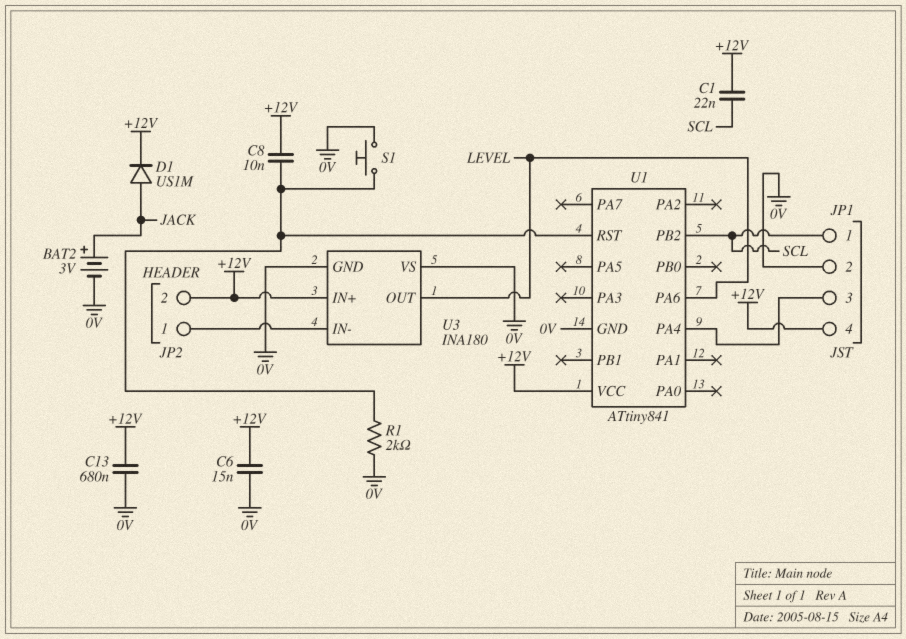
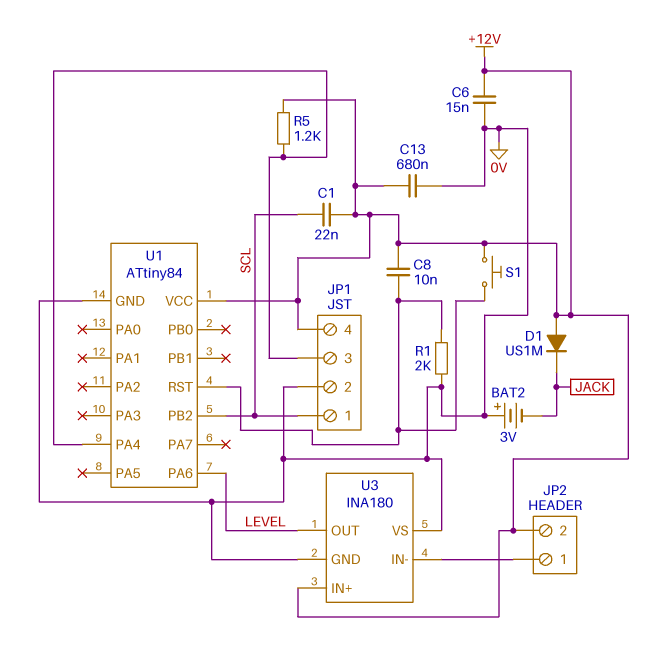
BAT2: 3V (plus JACK, minus 0V) -> 3V (plus 0V, minus JACK)
D1: diode US1M (A JACK, K +12V) -> diode US1M (A +12V, K JACK)
R5: none -> 1.2k (+12V, JP1/3)
S1: button (0V, U1/RST) -> button (+12V, U1/RST)
U1: ATtiny841 -> ATtiny84

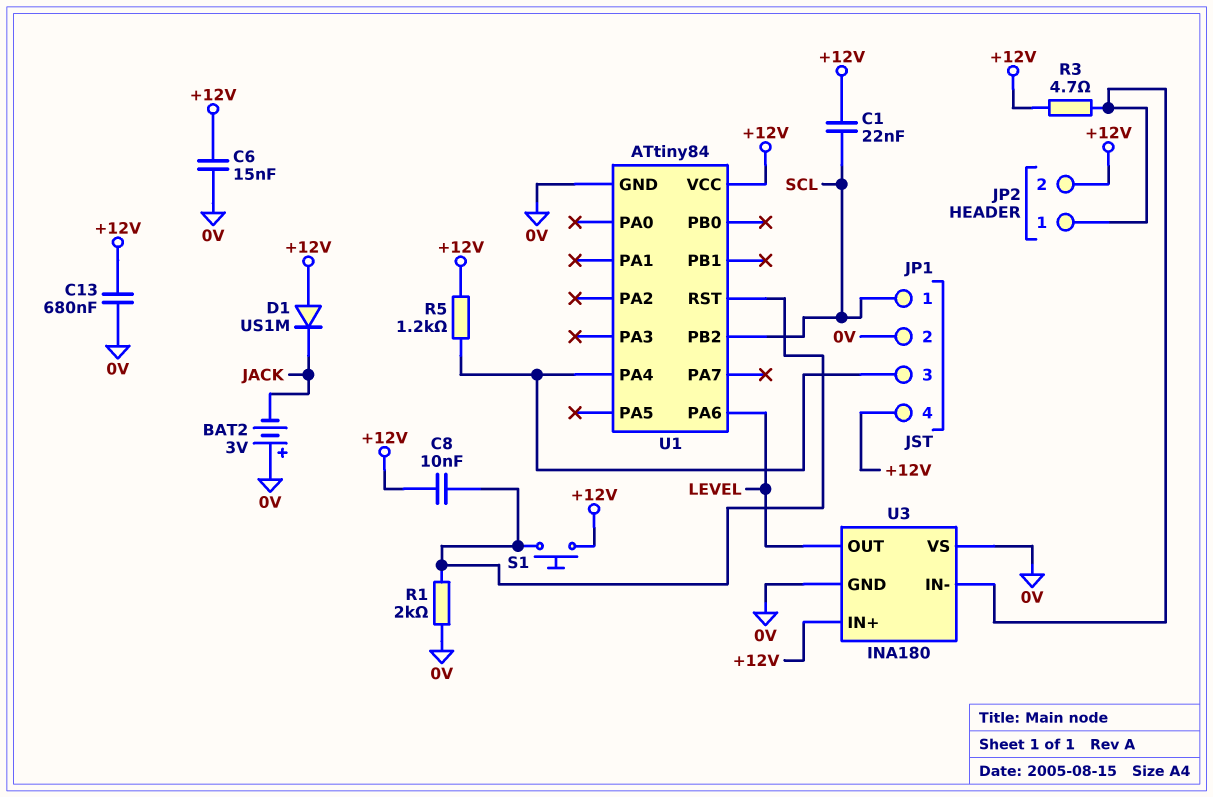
R3: none -> 4.7 (+12V, JP2/1)

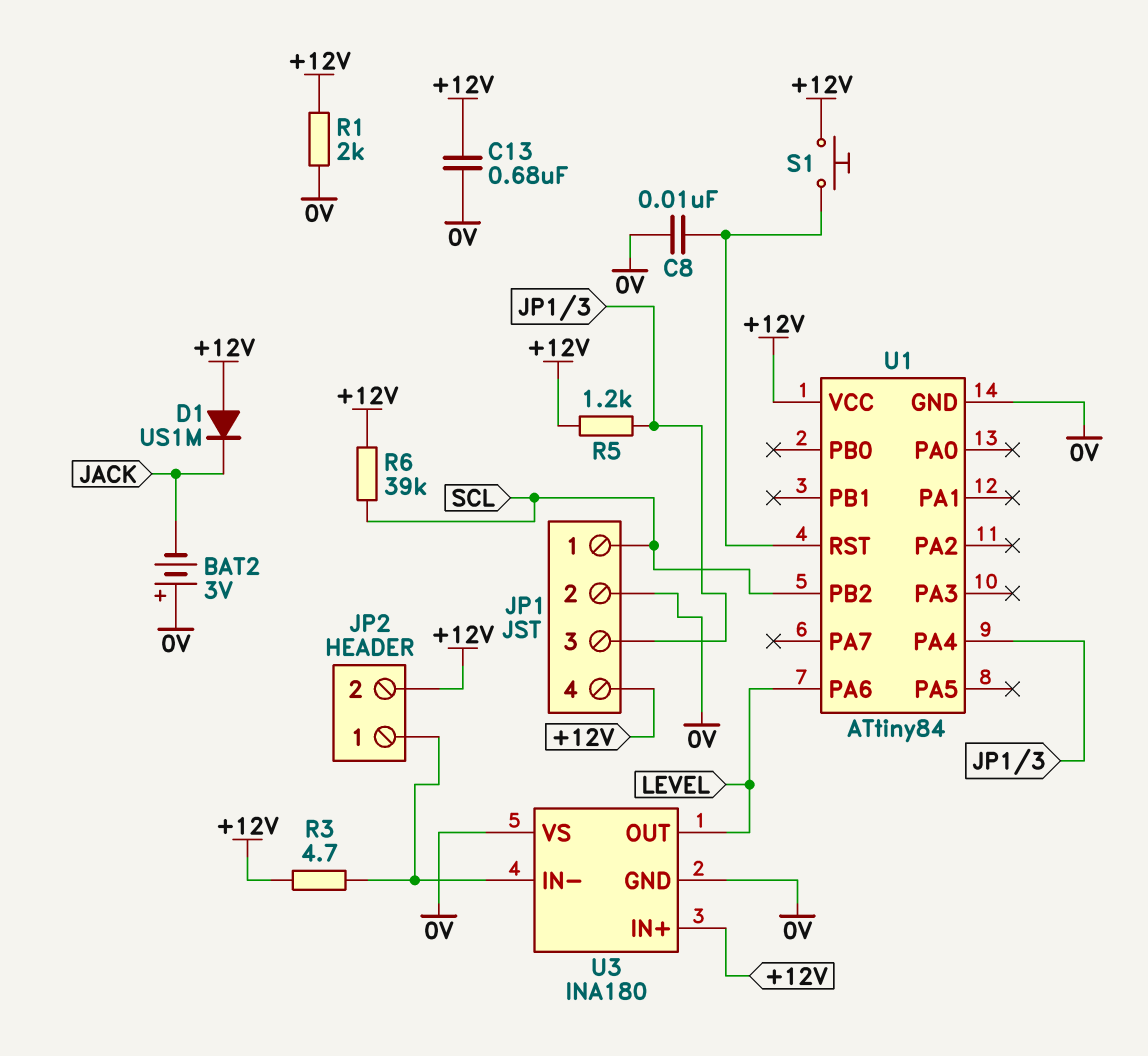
C1: 22nF (+12V, SCL) -> none
C6: 15nF (+12V, 0V) -> none
C8: 10nF (+12V, U1/RST) -> 10nF (0V, U1/RST)
R1: 2k (0V, U1/RST) -> 2k (+12V, 0V)
R6: none -> 39k (+12V, SCL)

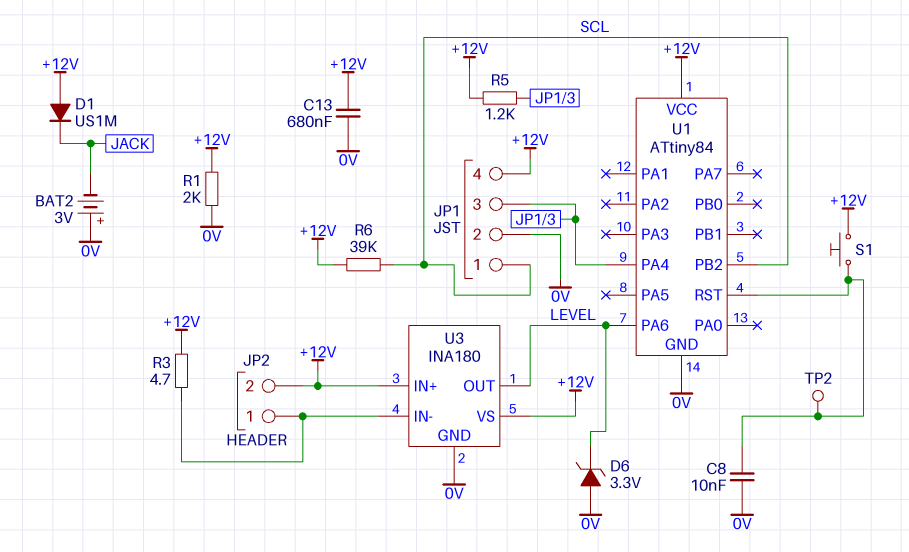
D6: none -> zener 3.3V (A 0V, K LEVEL)
TP2: none -> test point (U1/RST)
U3 pin VS: 0V -> +12V

